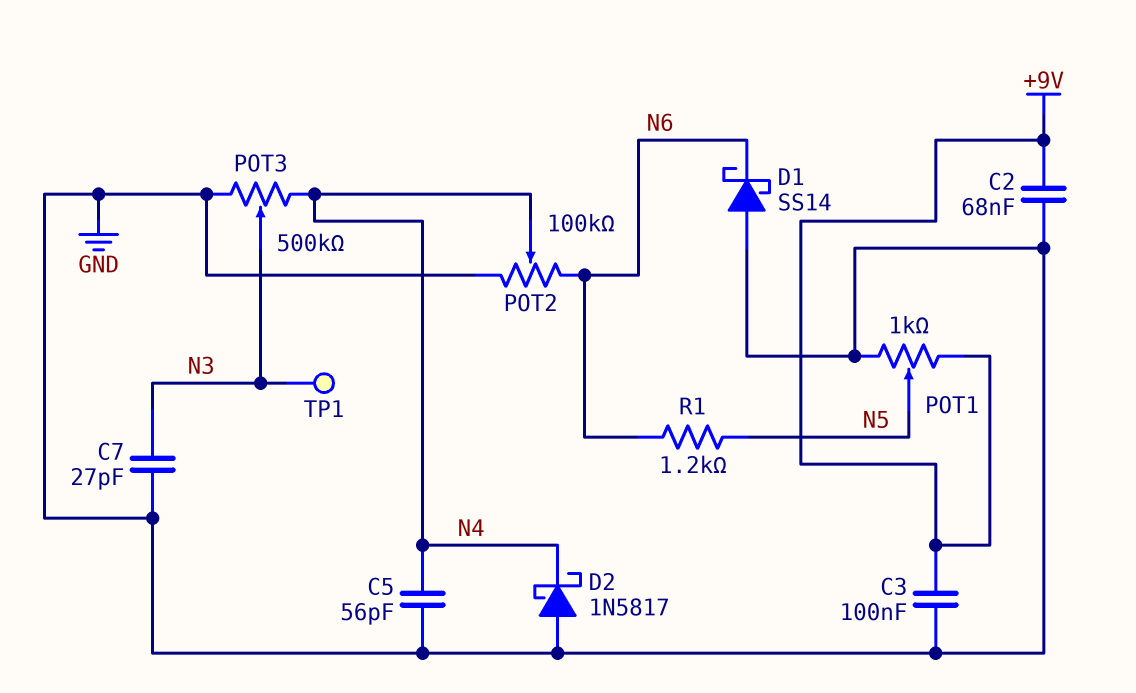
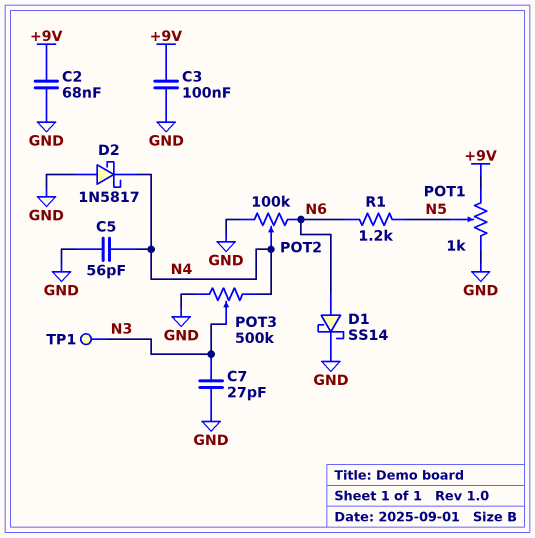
D1: schottky SS14 (A GND, K N6) -> schottky SS14 (A N6, K GND)

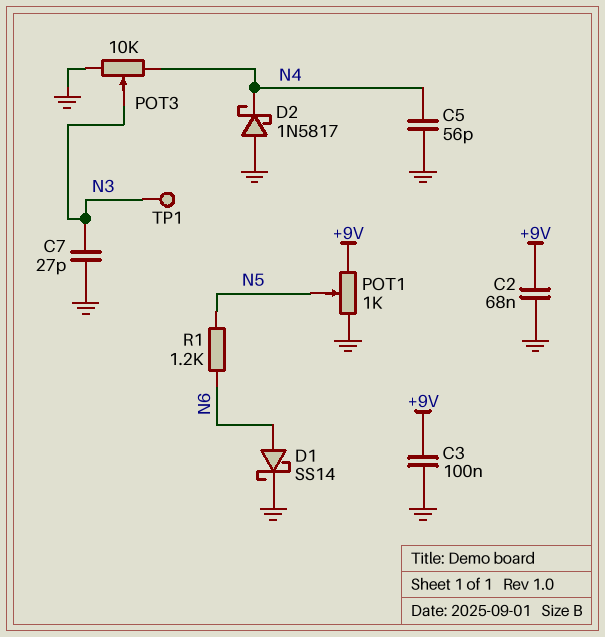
POT2: 100k (GND, N6, wiper N4) -> none
POT3: 500k (GND, N4, wiper N3) -> 10k (GND, N4, wiper N3)

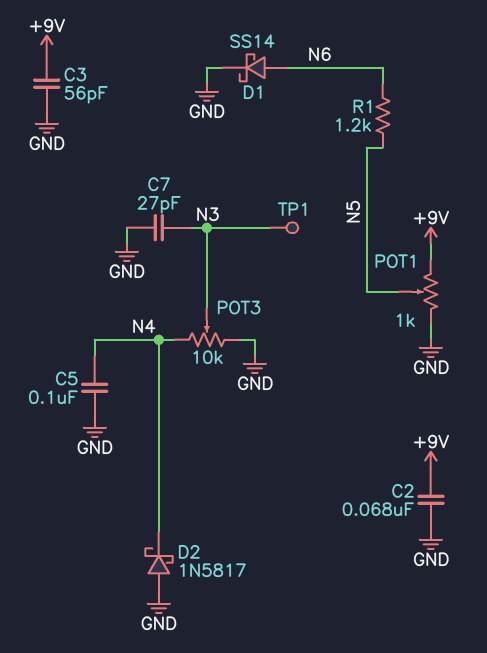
C3: 100nF (+9V, GND) -> 56pF (+9V, GND)
C5: 56pF (GND, N4) -> 100nF (GND, N4)

